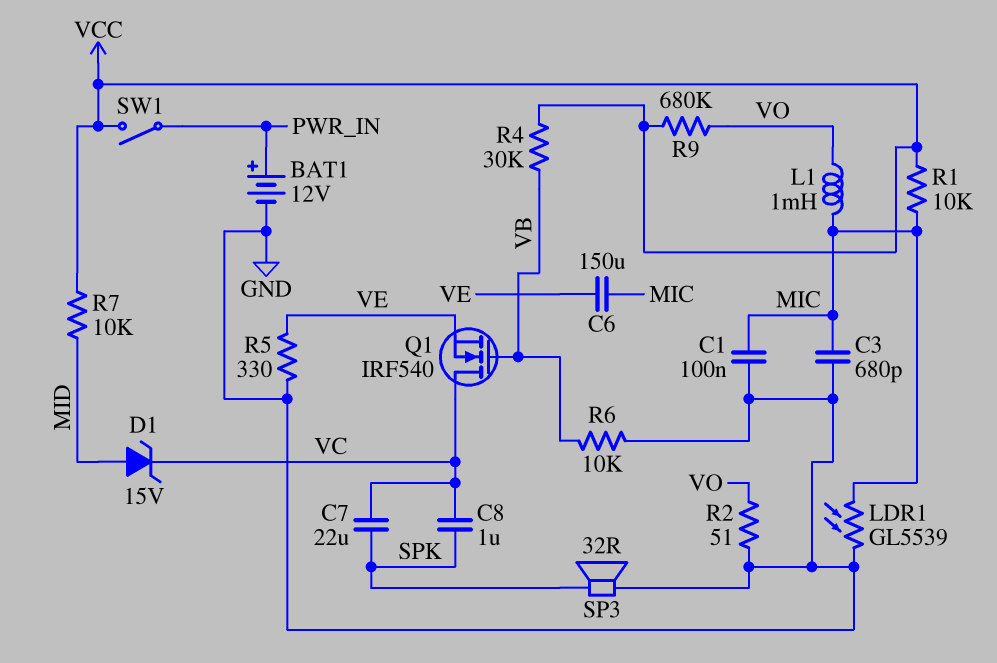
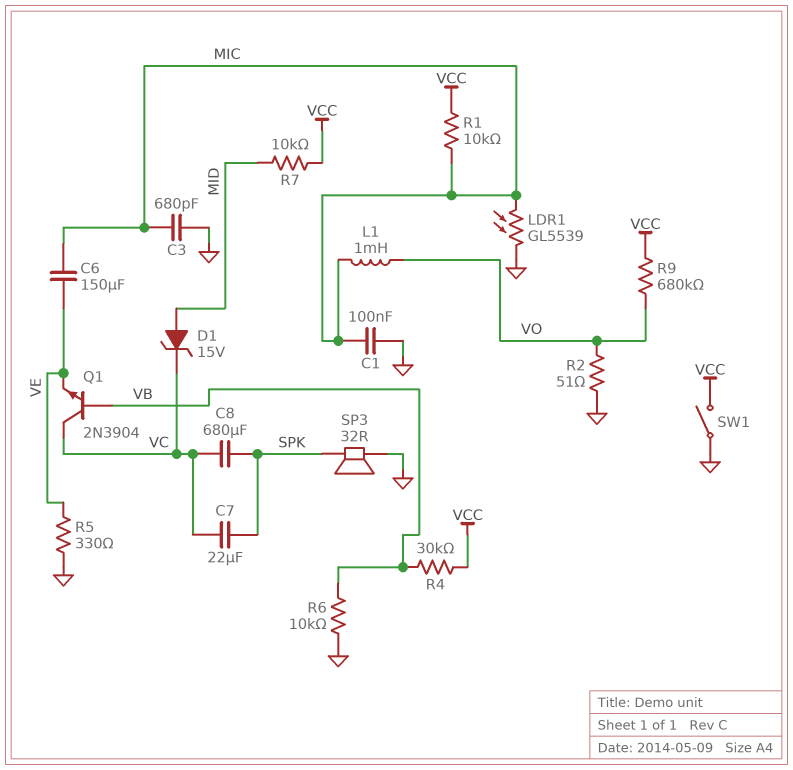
BAT1: 12V (plus PWR_IN, minus GND) -> none
C8: 1uF (SPK, VC) -> 680uF (SPK, VC)
Q1: NMOS IRF540 (G VB, D VC, S VE) -> NPN 2N3904 (B VB, C VC, E VE)
SW1: switch (PWR_IN, VCC) -> switch (GND, VCC)

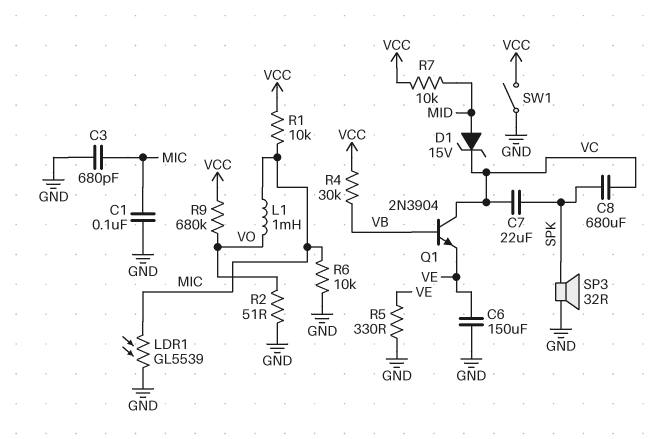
C6: 150uF (MIC, VE) -> 150uF (GND, VE)
R6: 10k (GND, VB) -> 10k (GND, MIC)

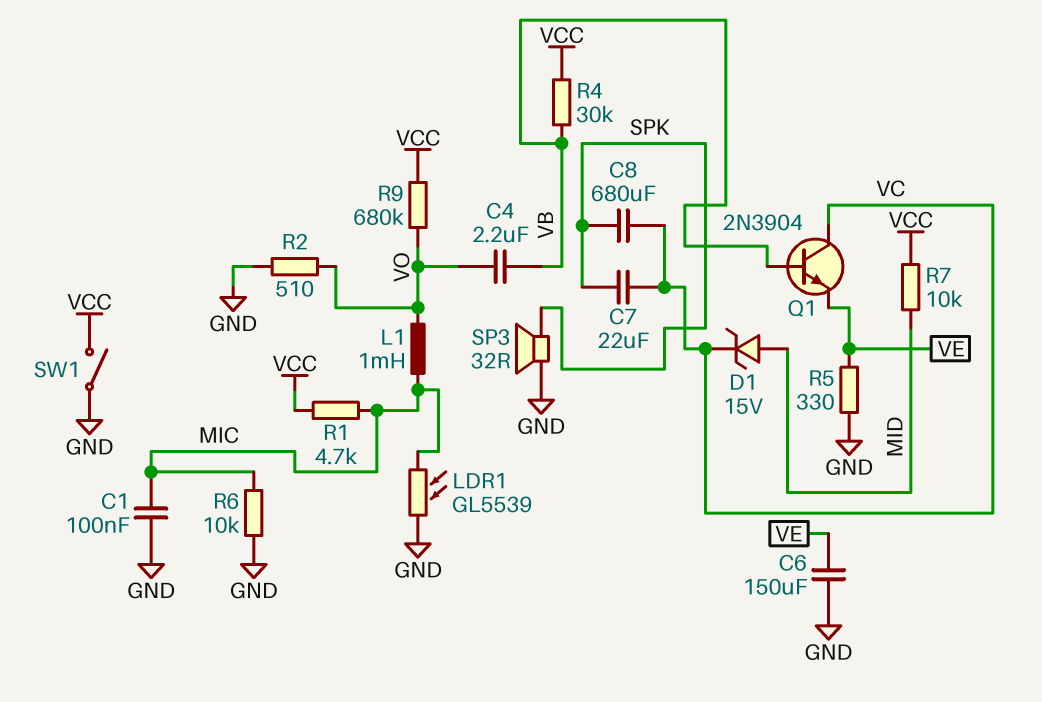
C3: 680pF (GND, MIC) -> none
C4: none -> 2.2uF (VB, VO)
R1: 10k (MIC, VCC) -> 4.7k (MIC, VCC)
R2: 51 (GND, VO) -> 510 (GND, VO)

